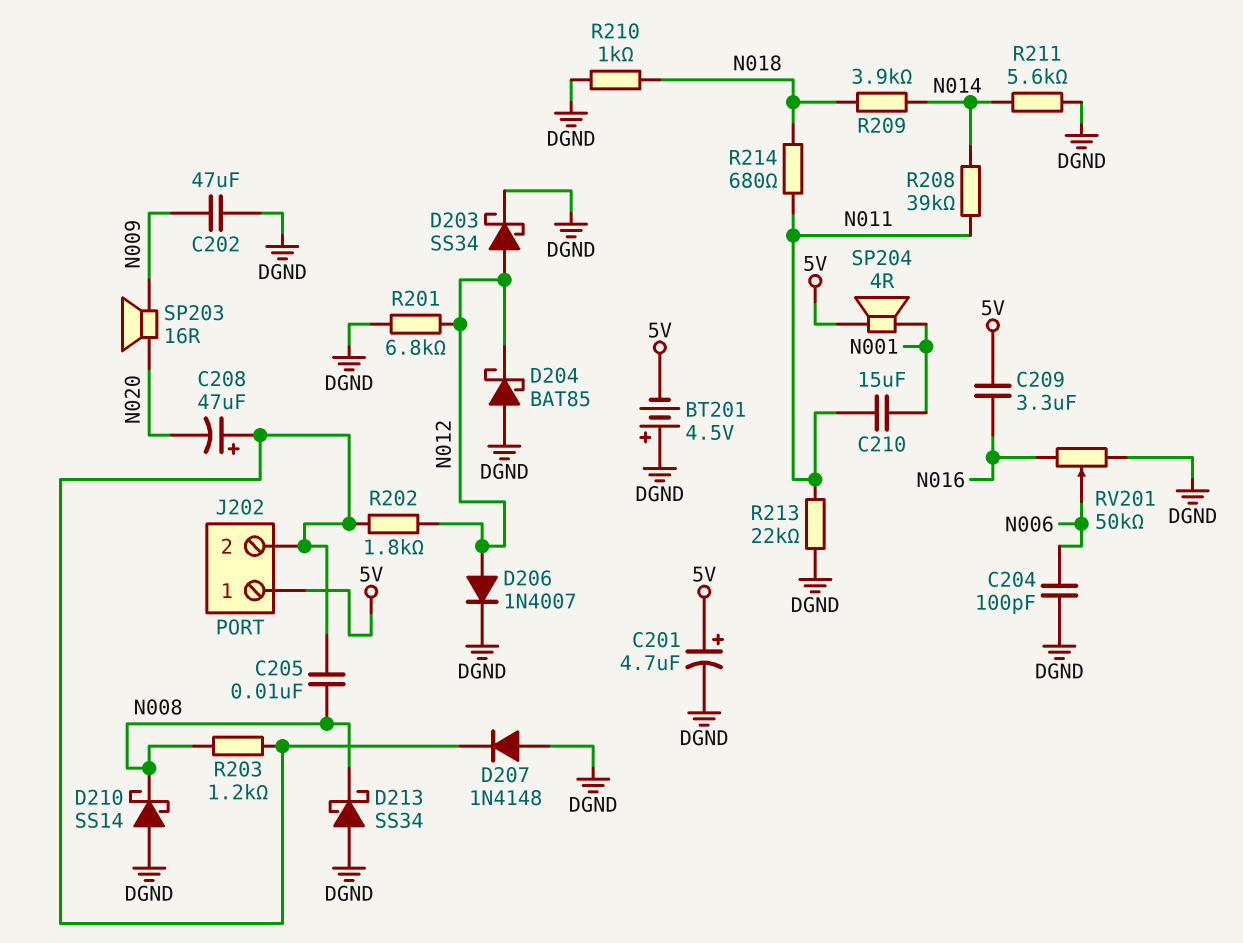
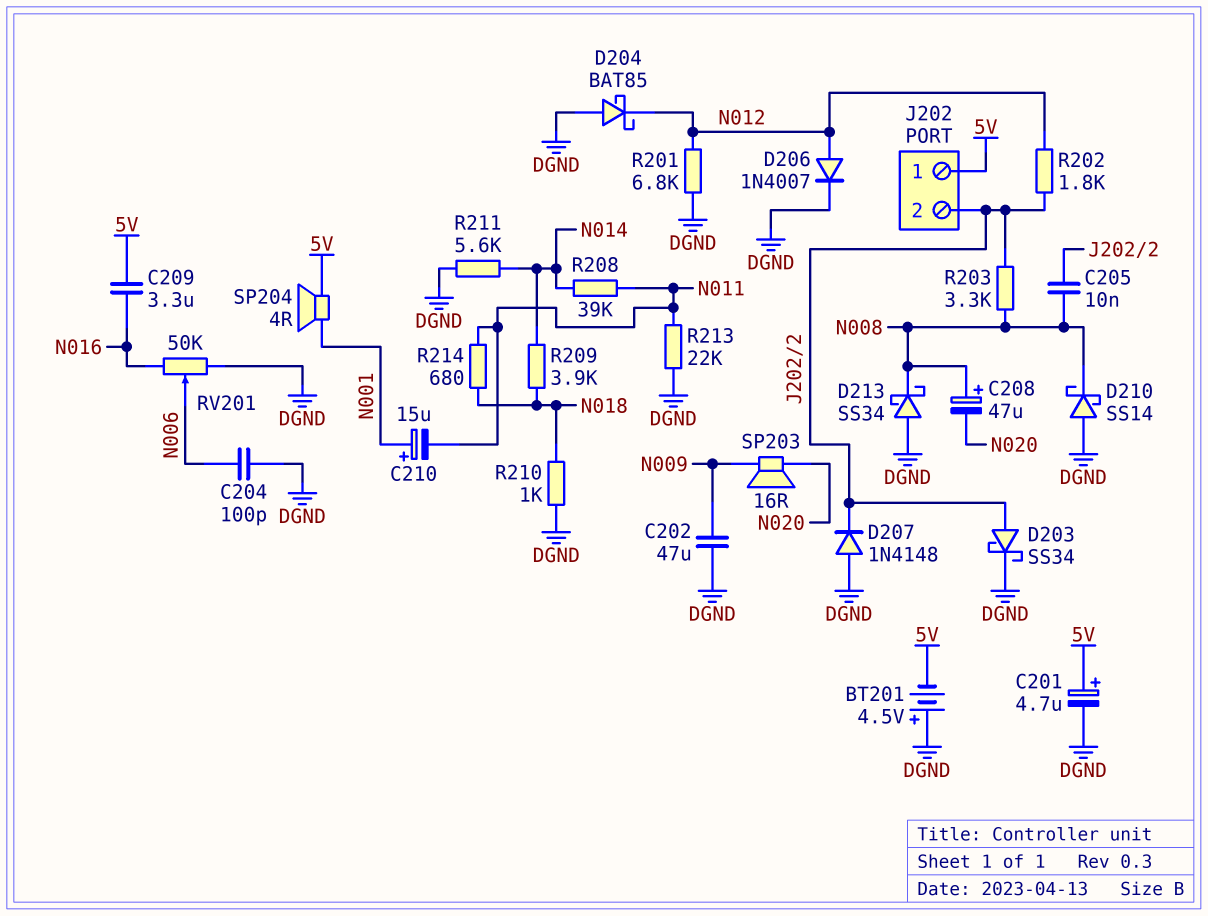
C208: 47uF (plus J202/2, minus N020) -> 47uF (plus N008, minus N020)
C210: 15uF (N001, N011) -> 15uF (plus N001, minus N011)
D203: schottky SS34 (A N012, K DGND) -> schottky SS34 (A J202/2, K DGND)
R203: 1.2k (J202/2, N008) -> 3.3k (J202/2, N008)

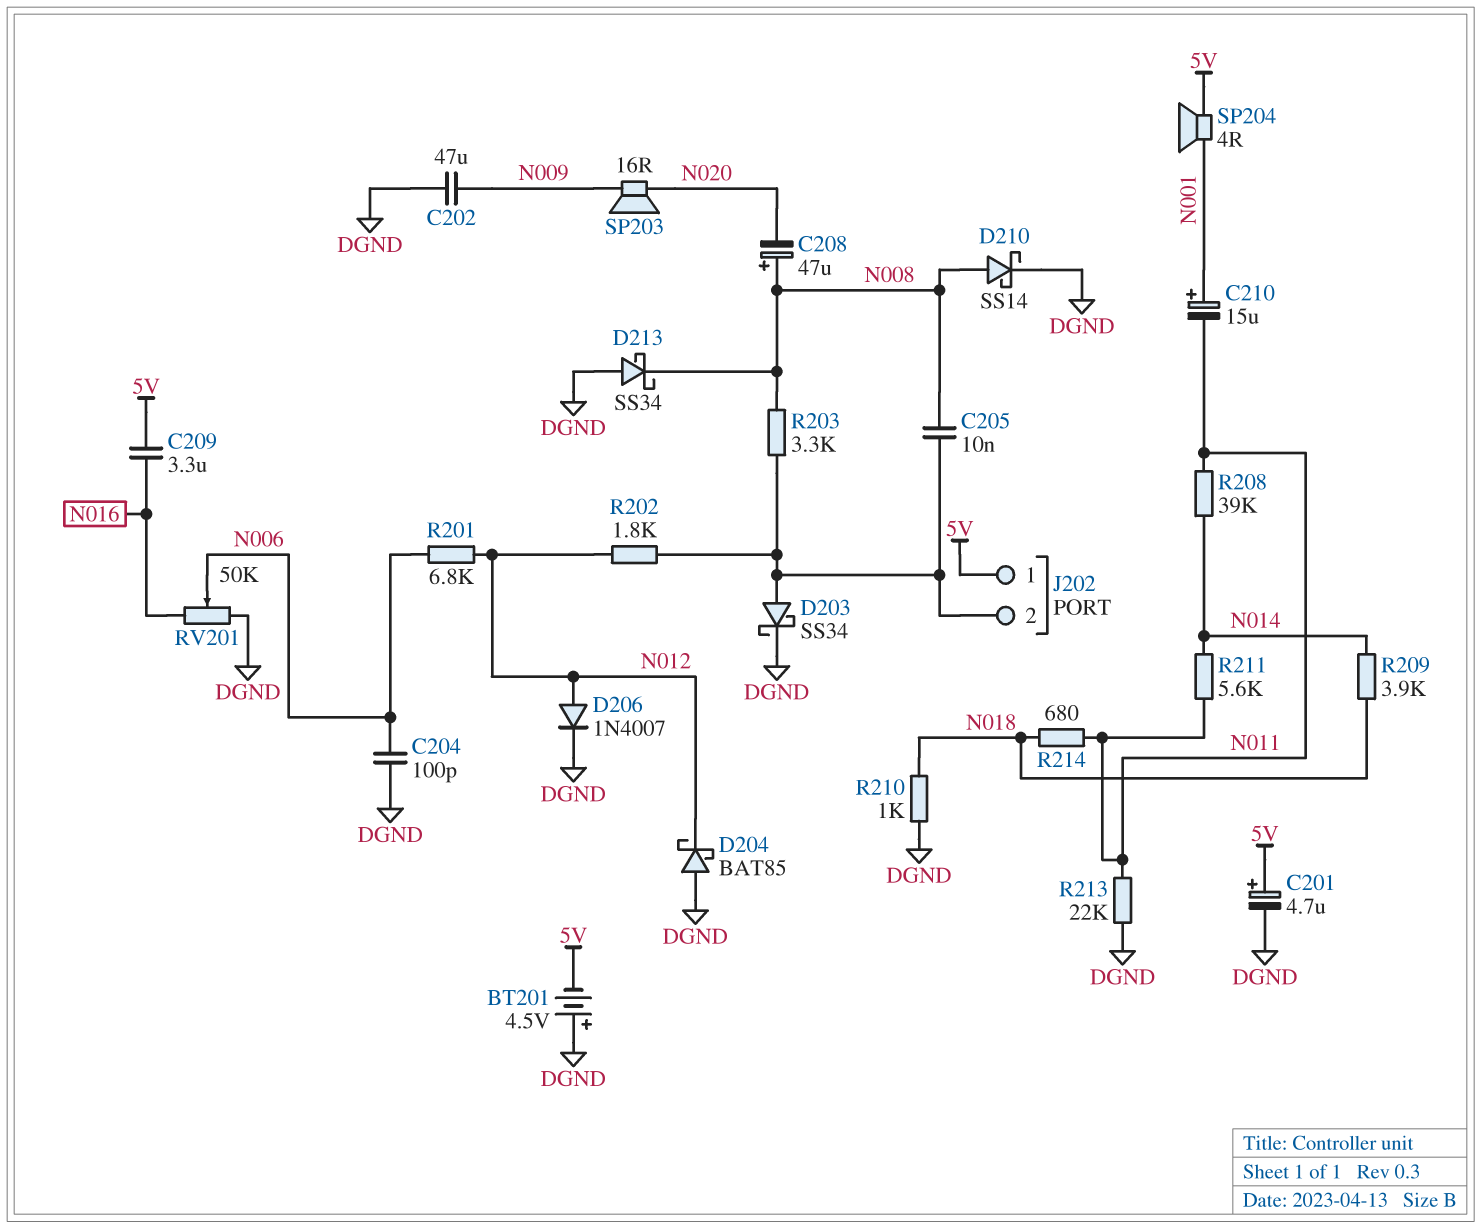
D207: diode 1N4148 (A DGND, K J202/2) -> none
D210: schottky SS14 (A DGND, K N008) -> schottky SS14 (A N008, K DGND)
R201: 6.8k (DGND, N012) -> 6.8k (N006, N012)
R211: 5.6k (DGND, N014) -> 5.6k (N011, N014)

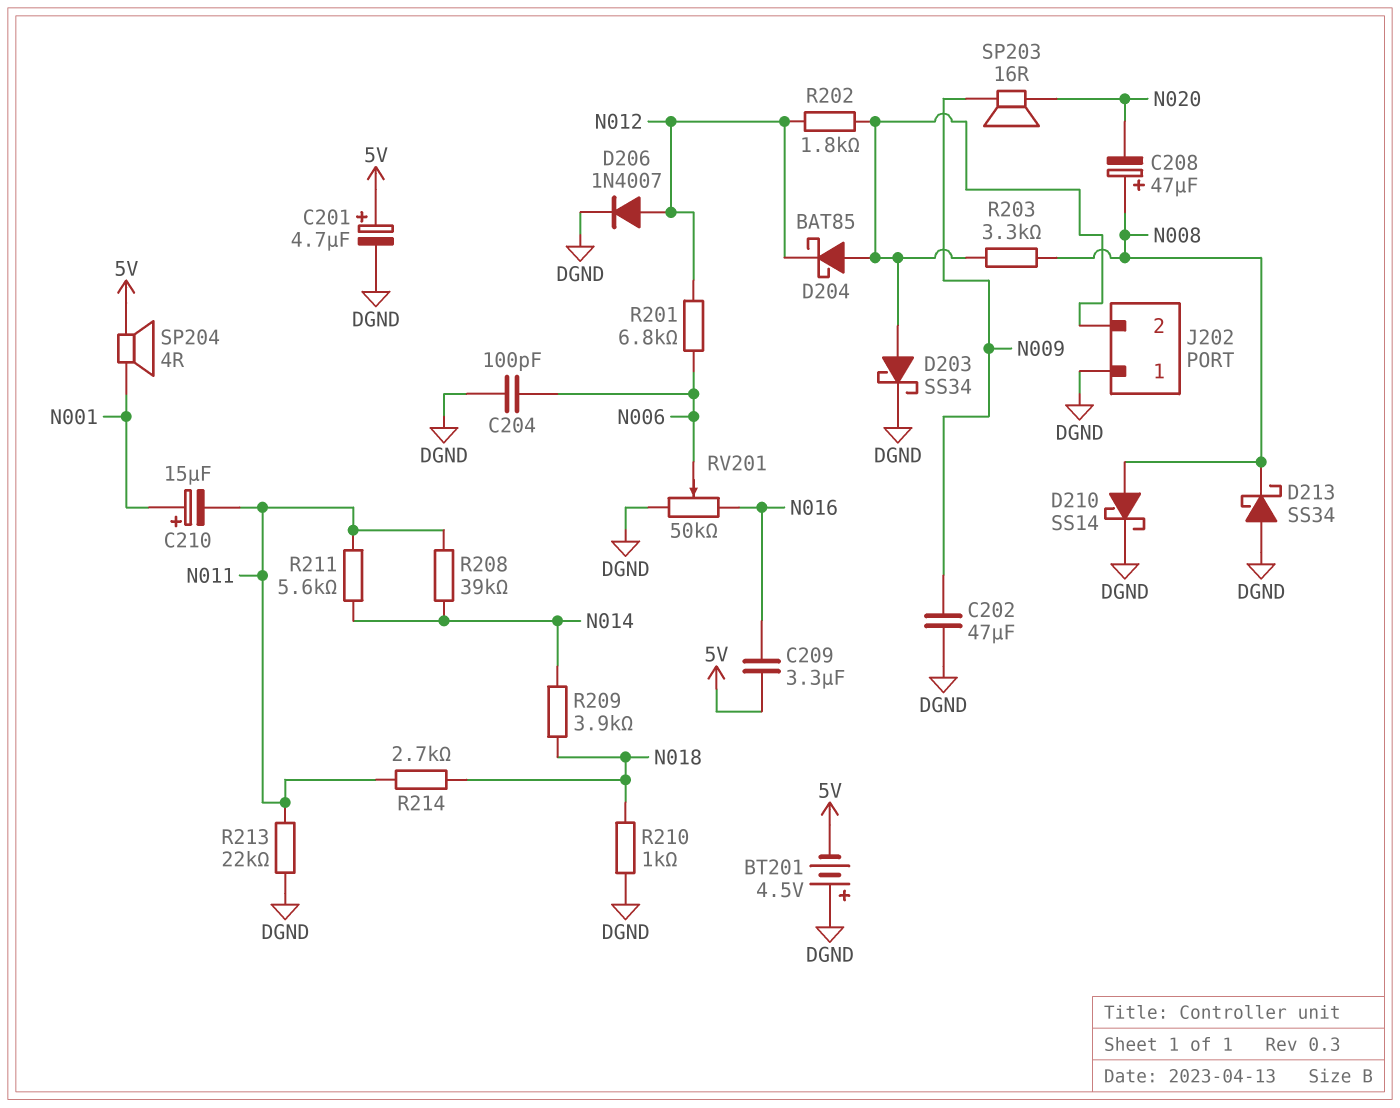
C205: 10nF (J202/2, N008) -> none
D204: schottky BAT85 (A DGND, K N012) -> schottky BAT85 (A J202/2, K N012)
J202 pin 1: 5V -> DGND
R214: 680 (N011, N018) -> 2.7k (N011, N018)

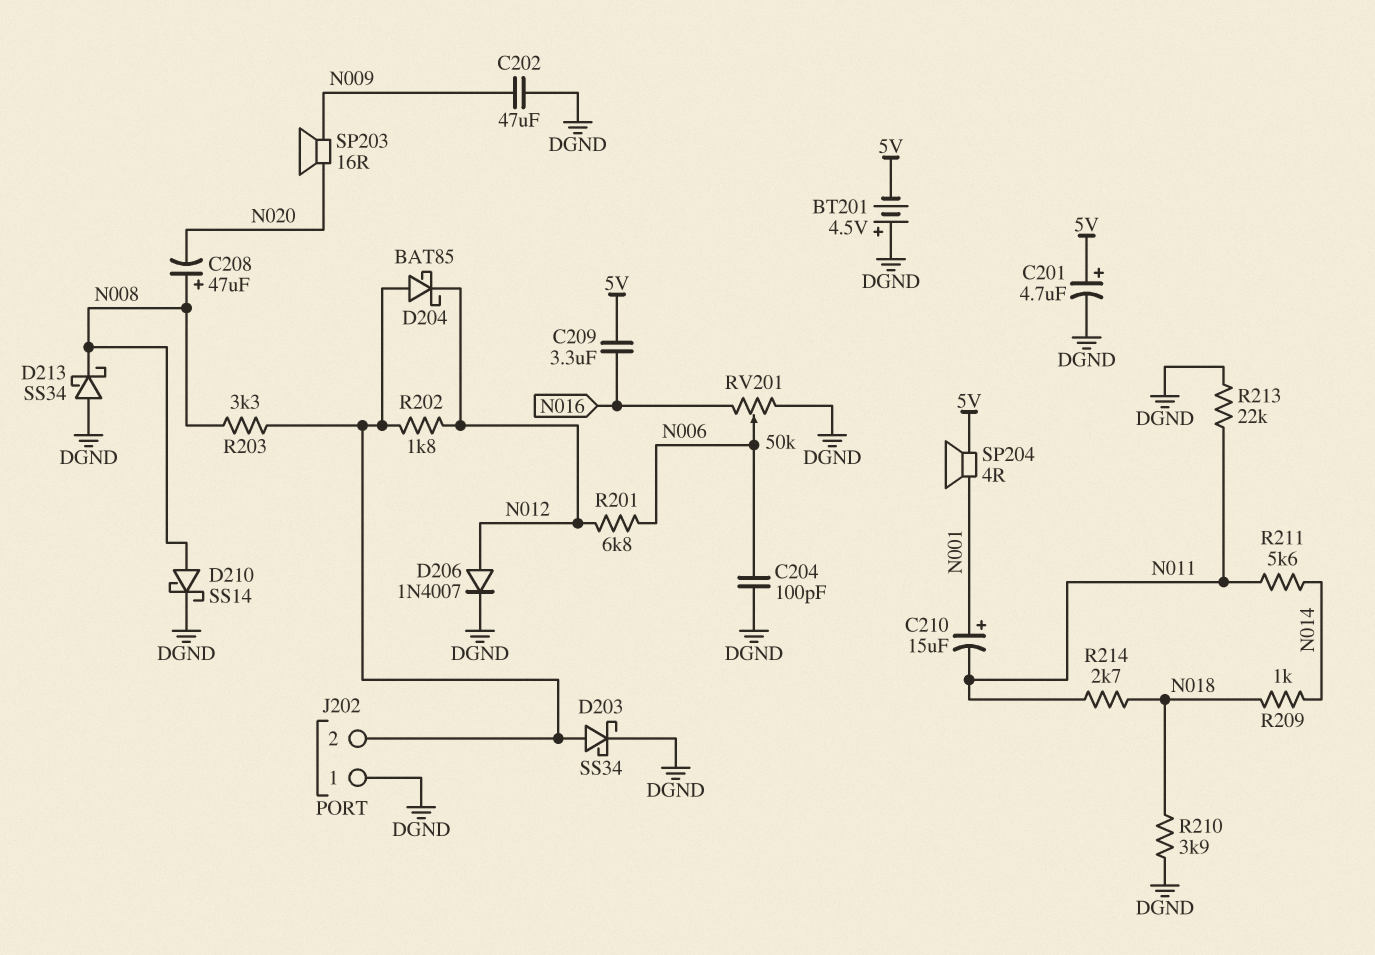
R208: 39k (N011, N014) -> none
R209: 3.9k (N014, N018) -> 1k (N014, N018)
R210: 1k (DGND, N018) -> 3.9k (DGND, N018)

